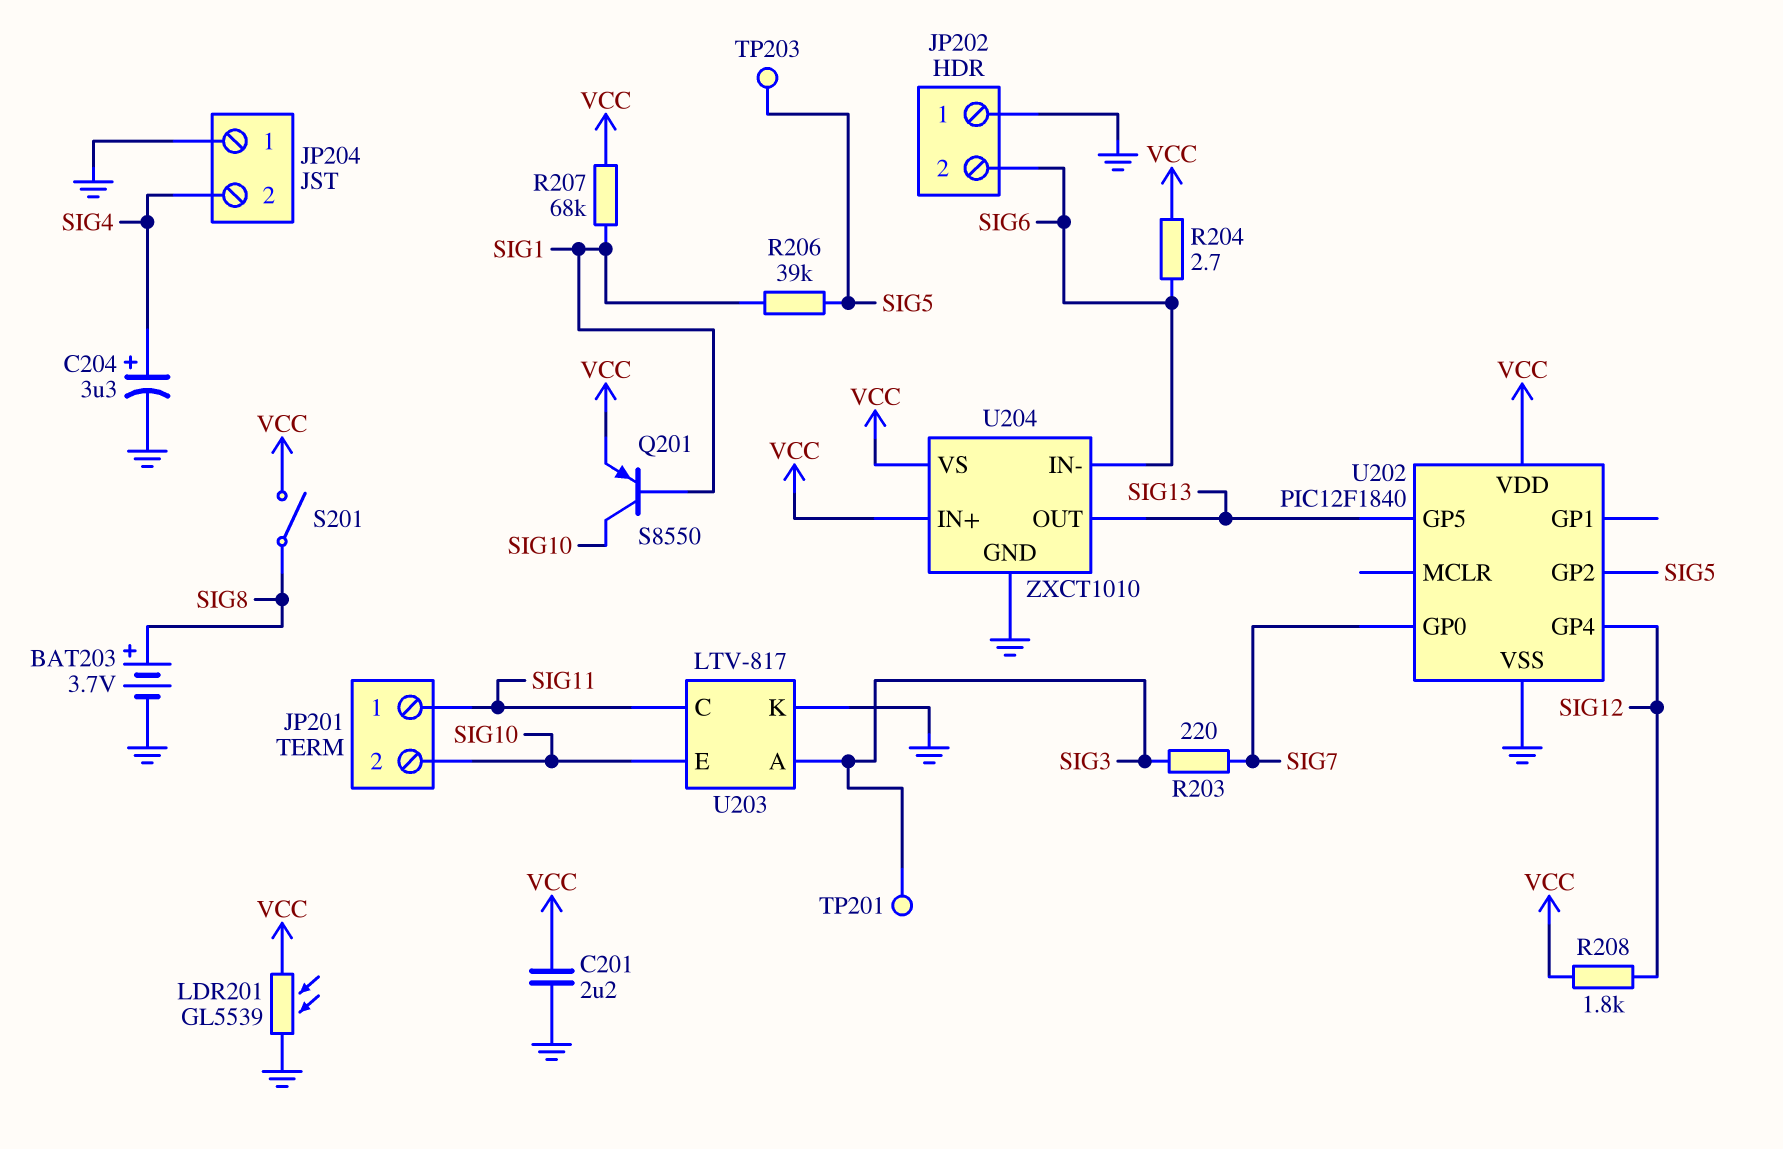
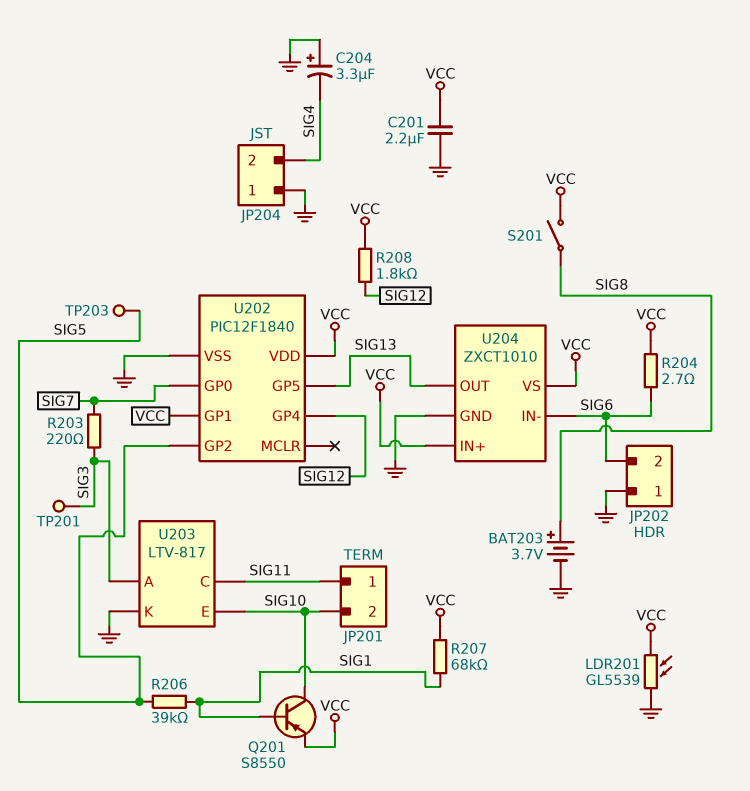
C204: 3.3uF (plus SIG4, minus GND) -> 3.3uF (plus GND, minus SIG4)
U202 pin GP1: none -> VCC

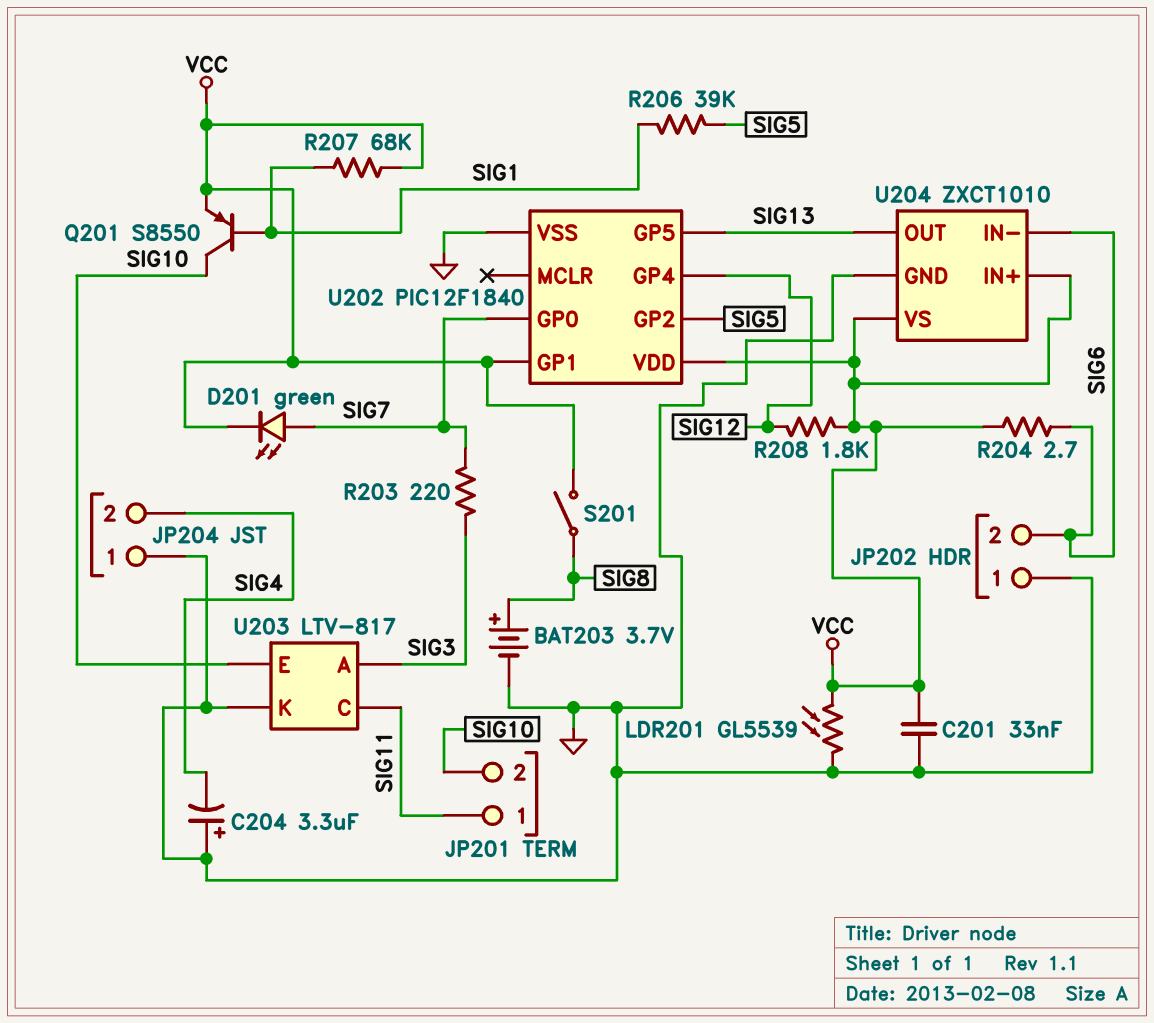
C201: 2.2uF (GND, VCC) -> 33nF (GND, VCC)
D201: none -> LED green (A SIG7, K VCC)
TP201: test point (SIG3) -> none
TP203: test point (SIG5) -> none

